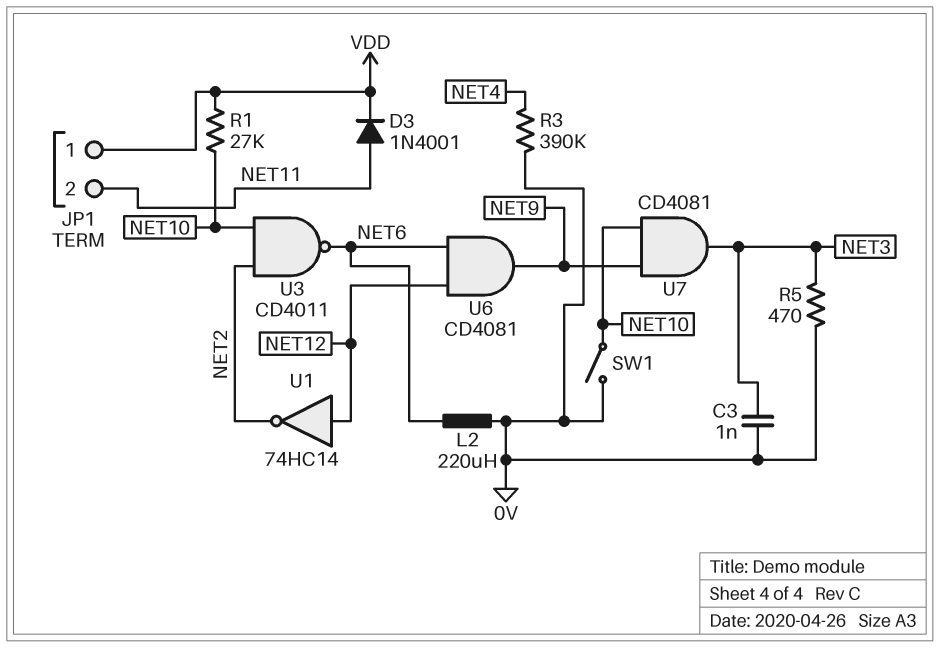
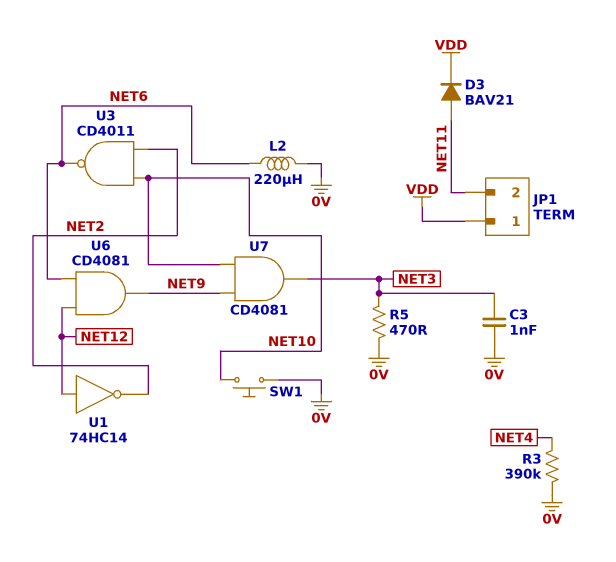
D3: diode 1N4001 (A NET11, K VDD) -> diode BAV21 (A NET11, K VDD)
R1: 27k (NET10, VDD) -> none
SW1: switch (0V, NET10) -> button (0V, NET10)

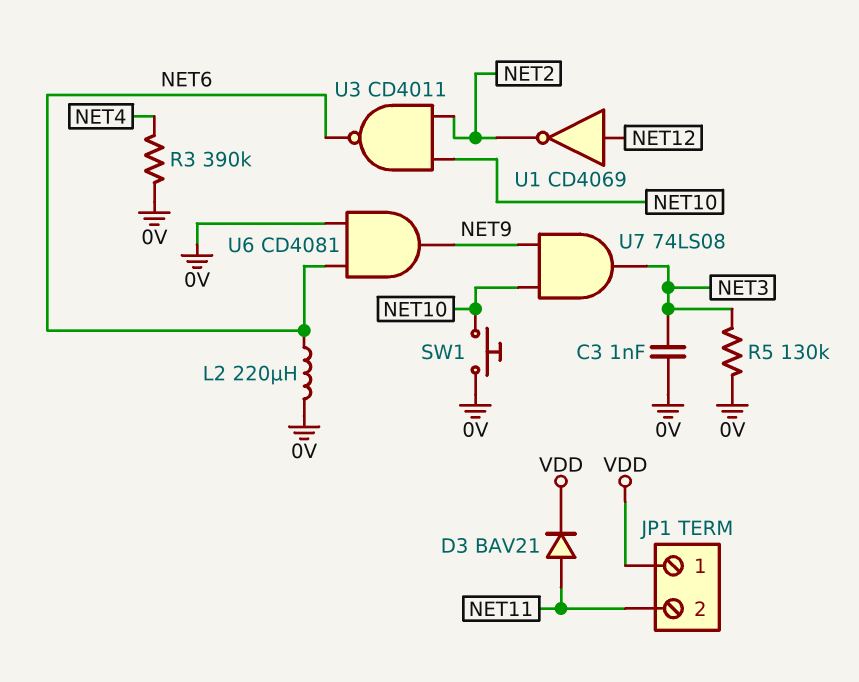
R5: 470 (0V, NET3) -> 130k (0V, NET3)
U1: NOT 74HC14 (in NET12, out NET2) -> NOT CD4069 (in NET12, out NET2)
U6: AND CD4081 (in NET6, in NET12, out NET9) -> AND CD4081 (in 0V, in NET6, out NET9)
U7: AND CD4081 (in NET9, in NET10, out NET3) -> AND 74LS08 (in NET9, in NET10, out NET3)

